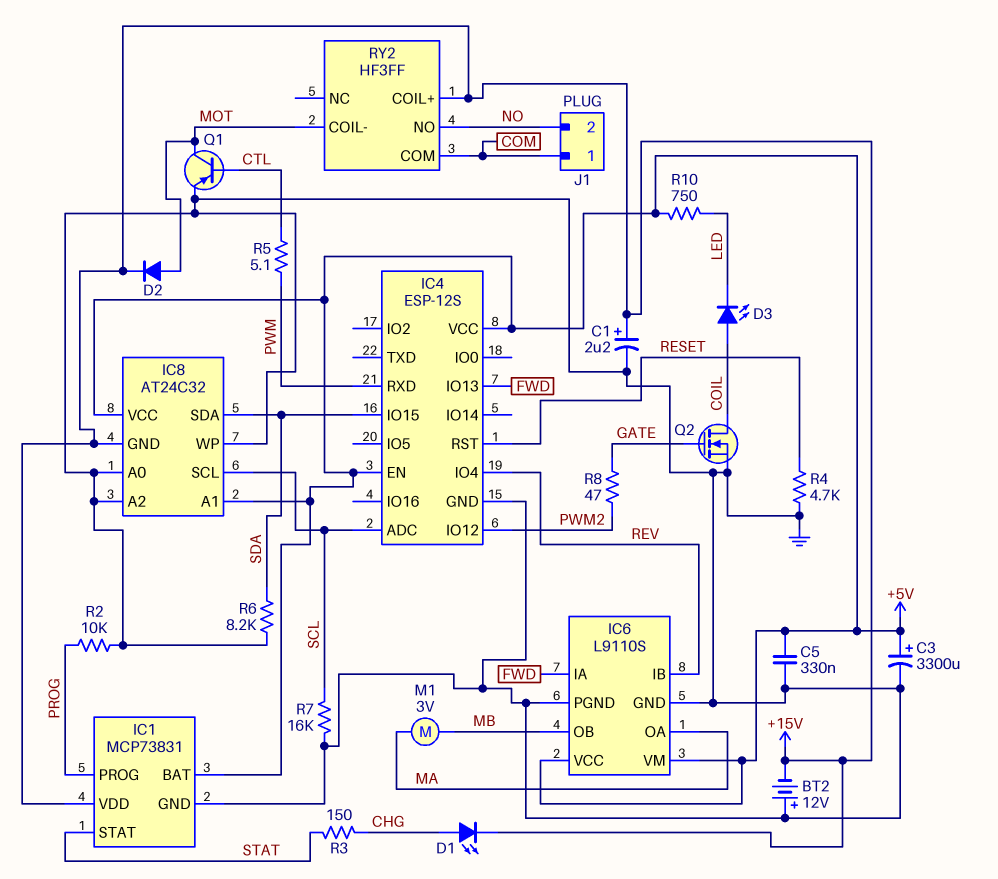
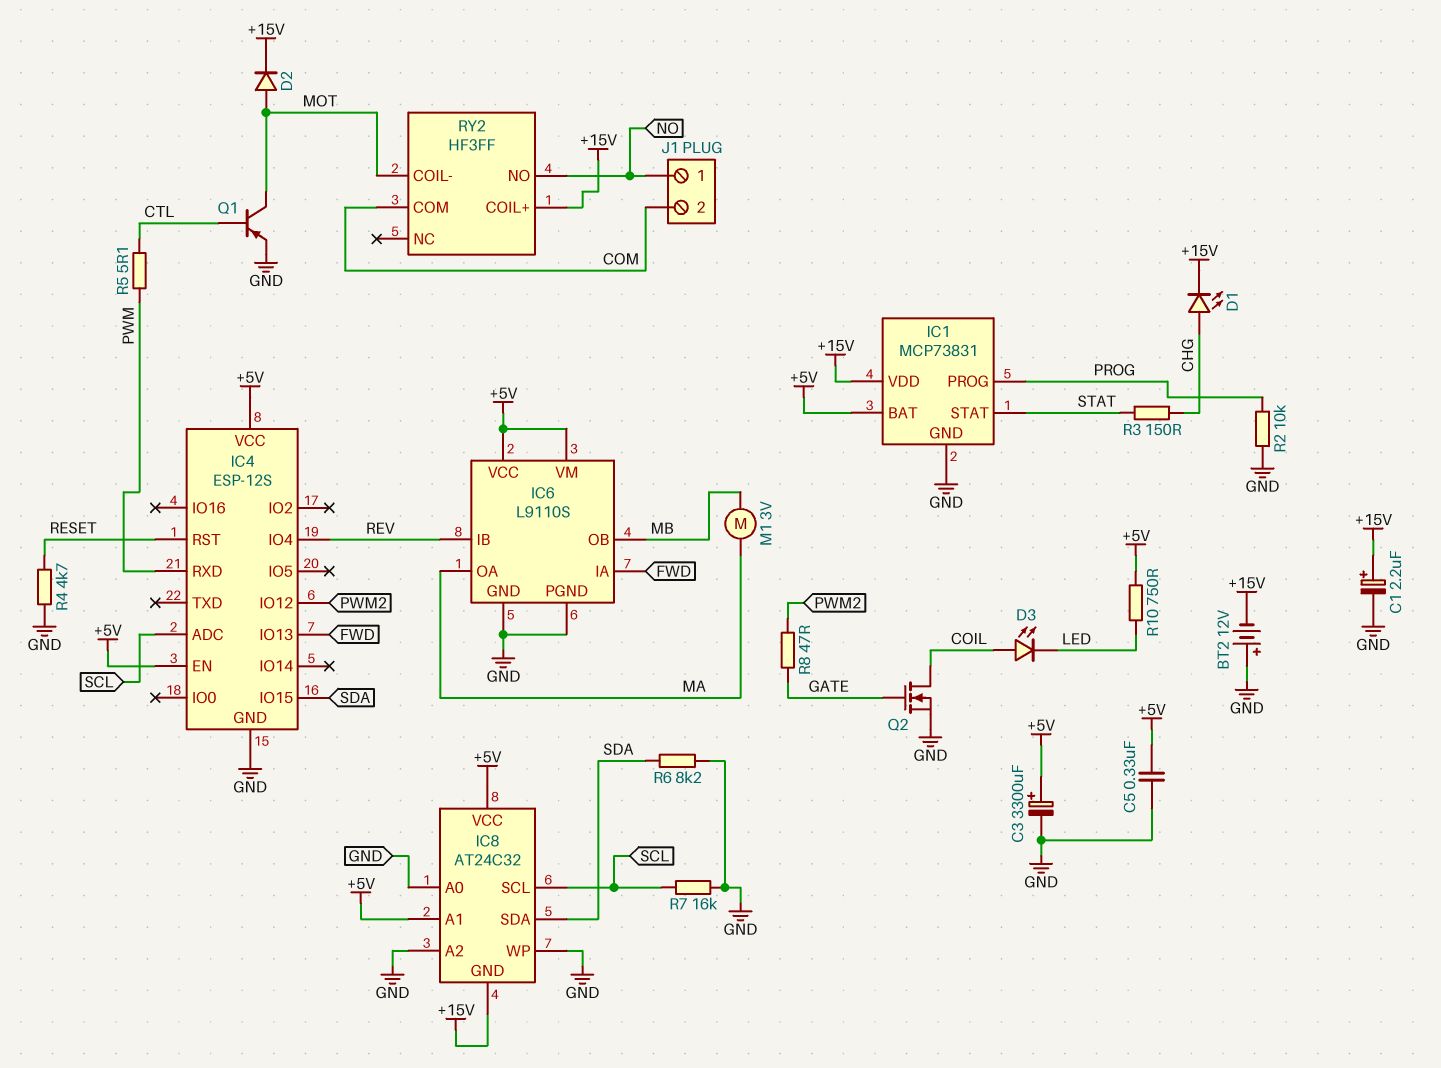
J1 pin 1: COM -> NO
J1 pin 2: NO -> COM

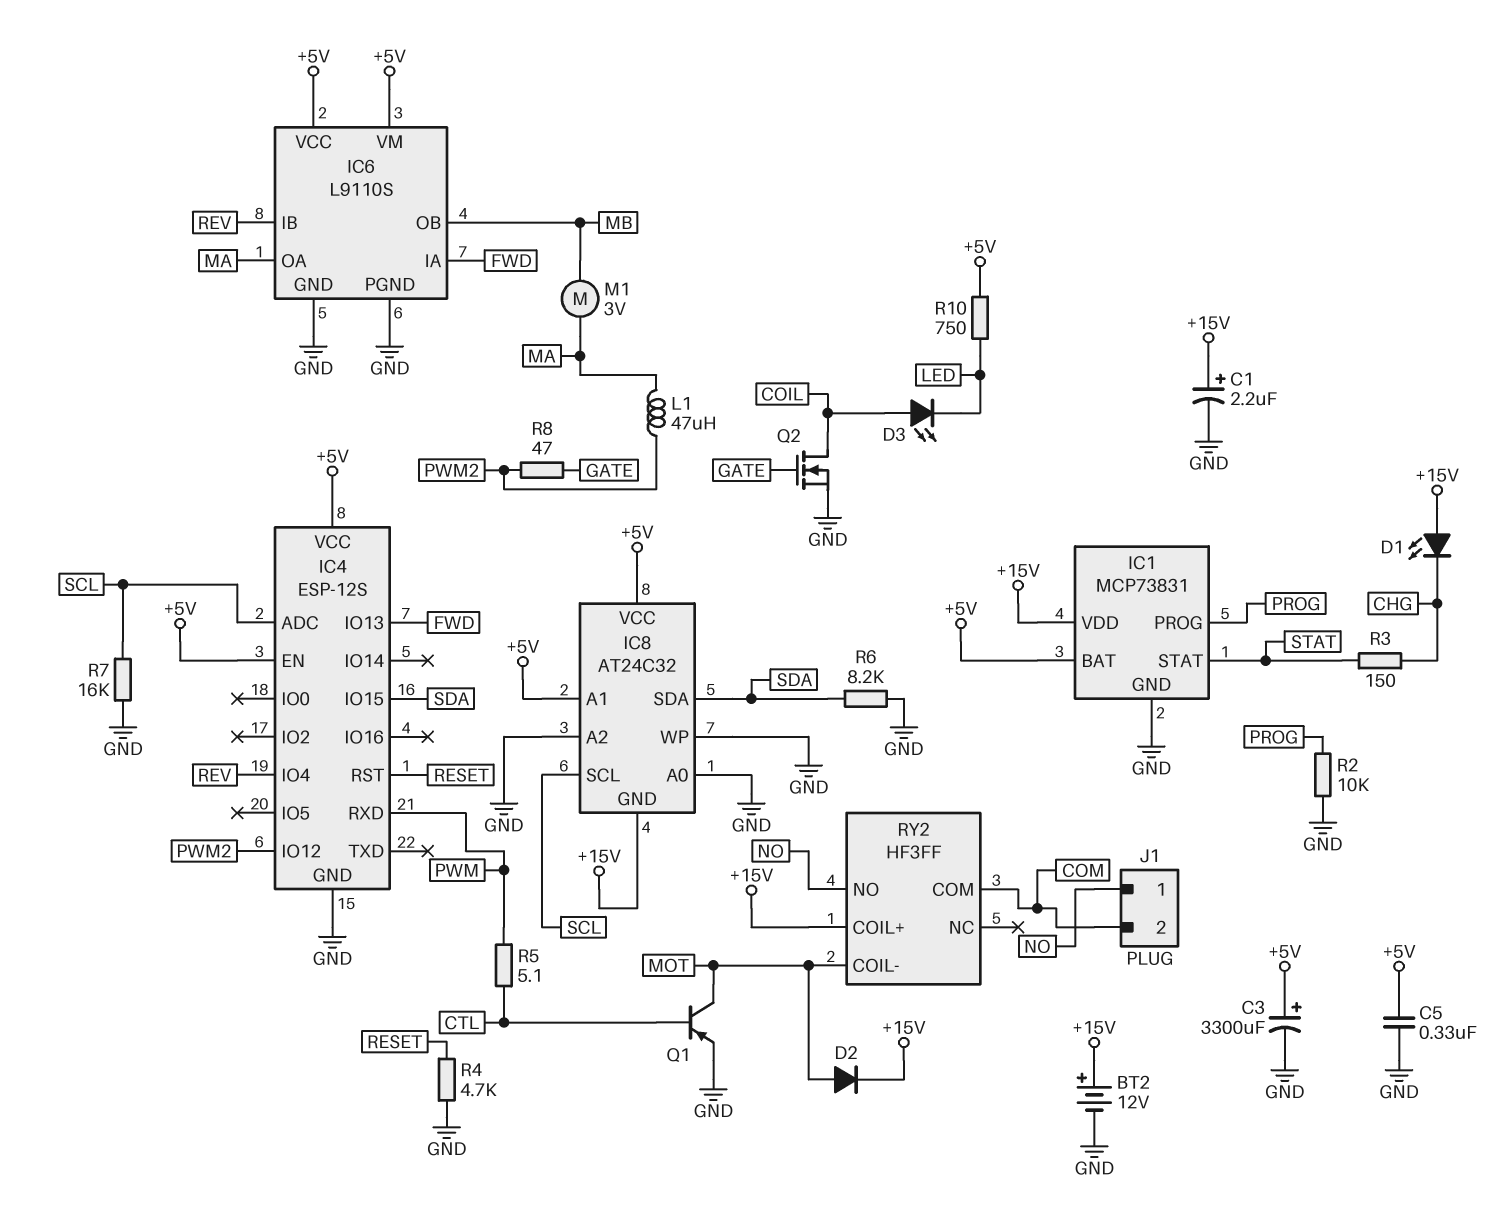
BT2: 12V (plus GND, minus +15V) -> 12V (plus +15V, minus GND)
D1: LED (A CHG, K +15V) -> LED (A +15V, K CHG)
L1: none -> 47uH (MA, PWM2)

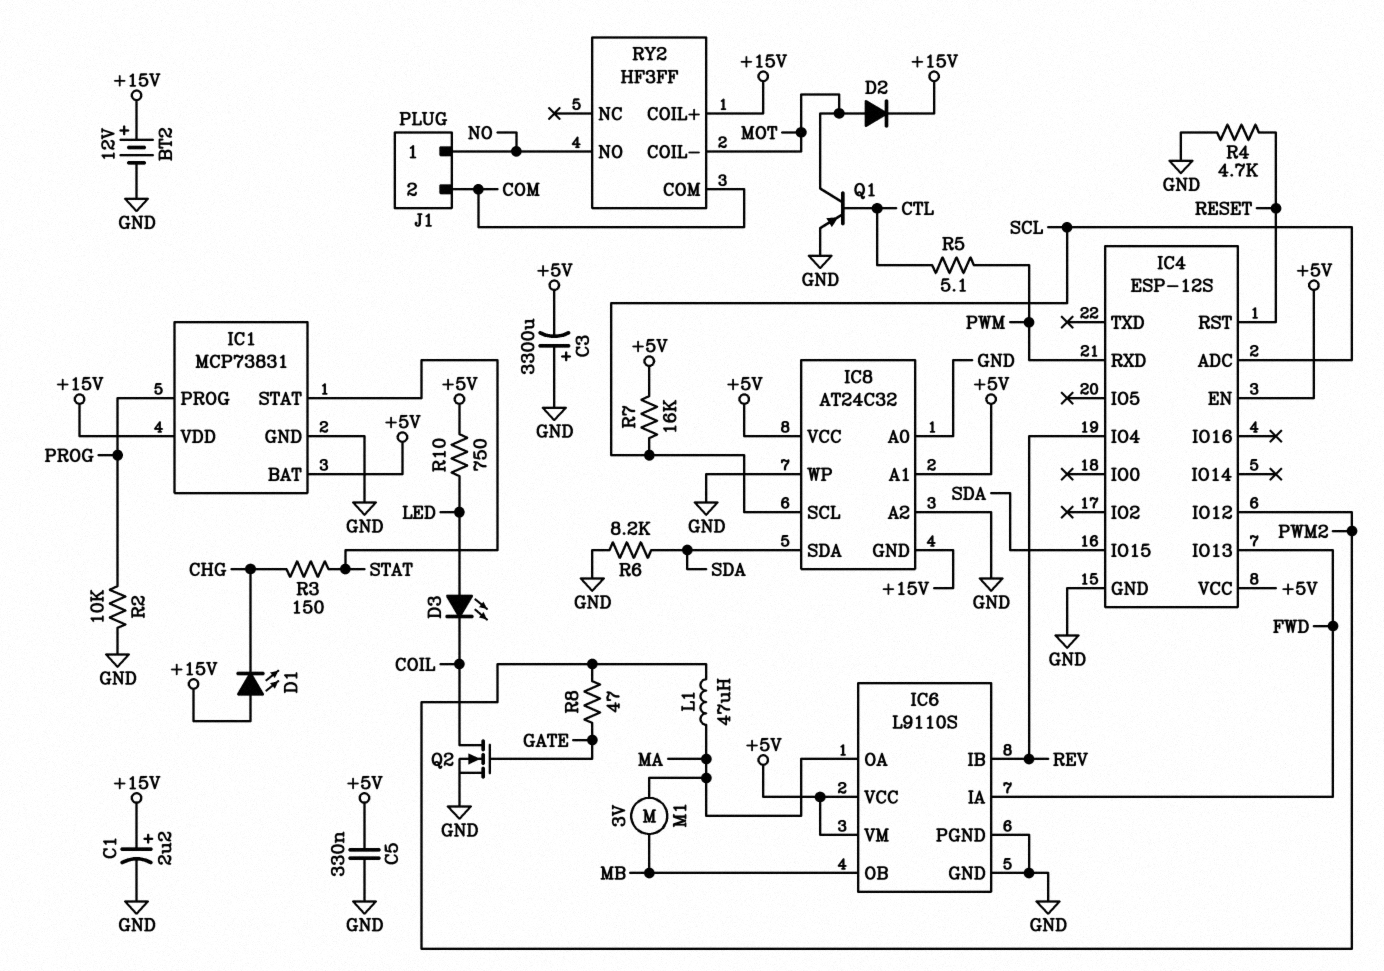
C3: 3300uF (plus +5V, minus GND) -> 3300uF (plus GND, minus +5V)
D3: LED (A COIL, K LED) -> LED (A LED, K COIL)
R7: 16k (GND, SCL) -> 16k (+5V, SCL)

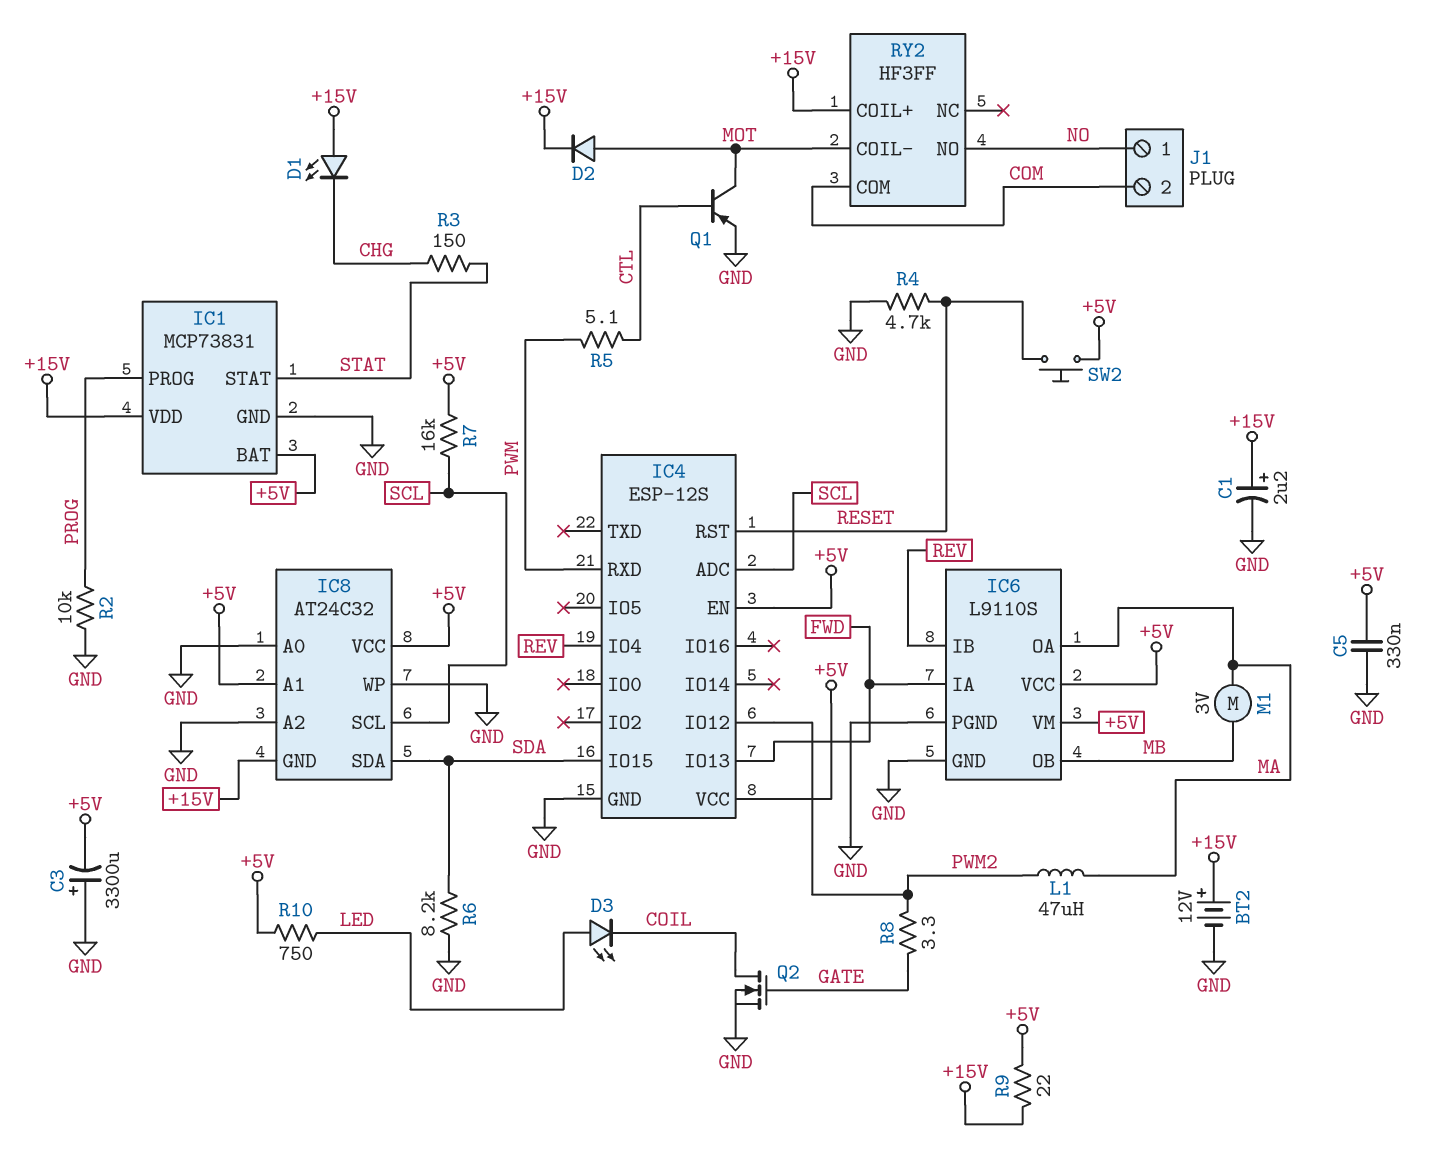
R8: 47 (GATE, PWM2) -> 3.3 (GATE, PWM2)
R9: none -> 22 (+5V, +15V)
SW2: none -> button (+5V, RESET)

